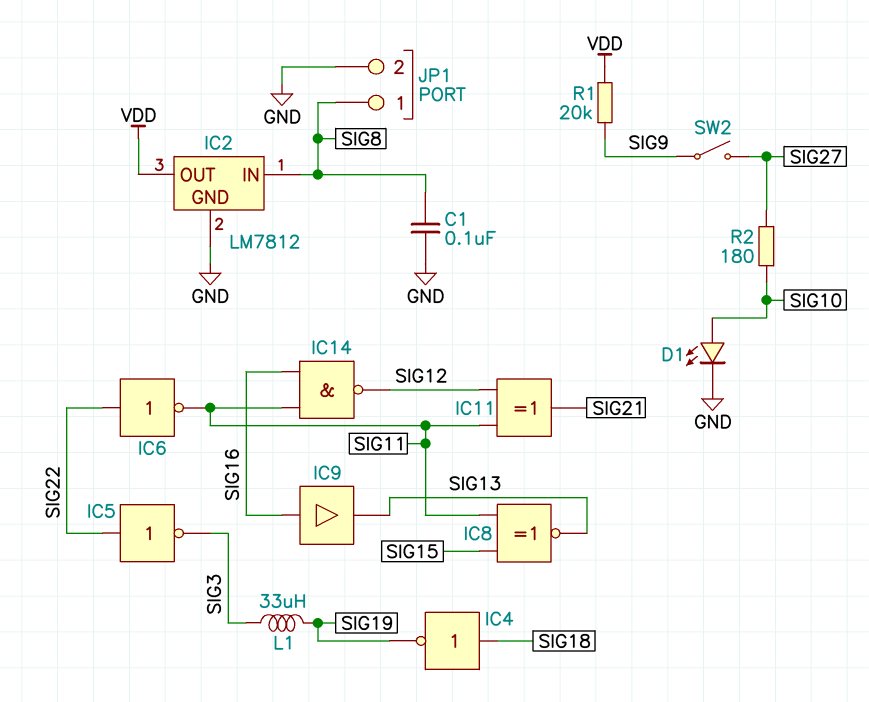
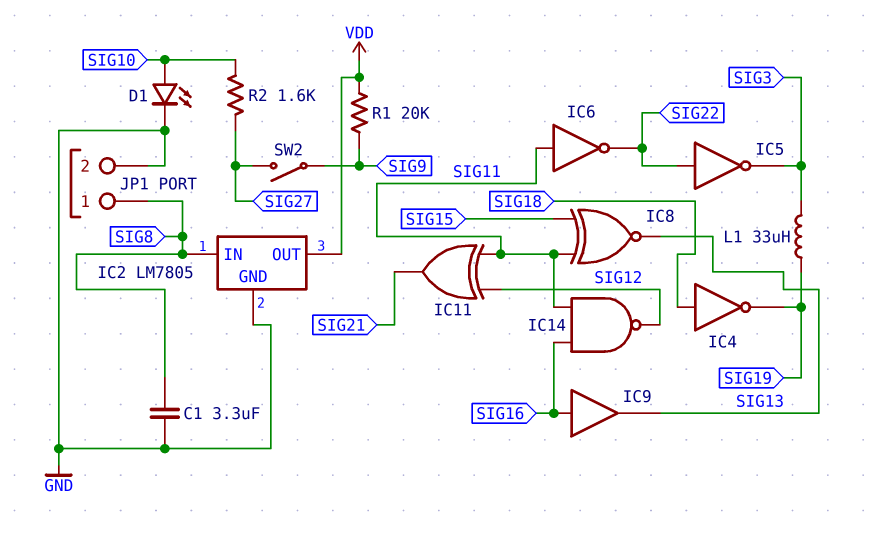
C1: 100nF (GND, SIG8) -> 3.3uF (GND, SIG8)
IC2: LM7812 -> LM7805
IC6: NOT (in SIG22, out SIG11) -> NOT (in SIG11, out SIG22)
R2: 180 (SIG10, SIG27) -> 1.6k (SIG10, SIG27)

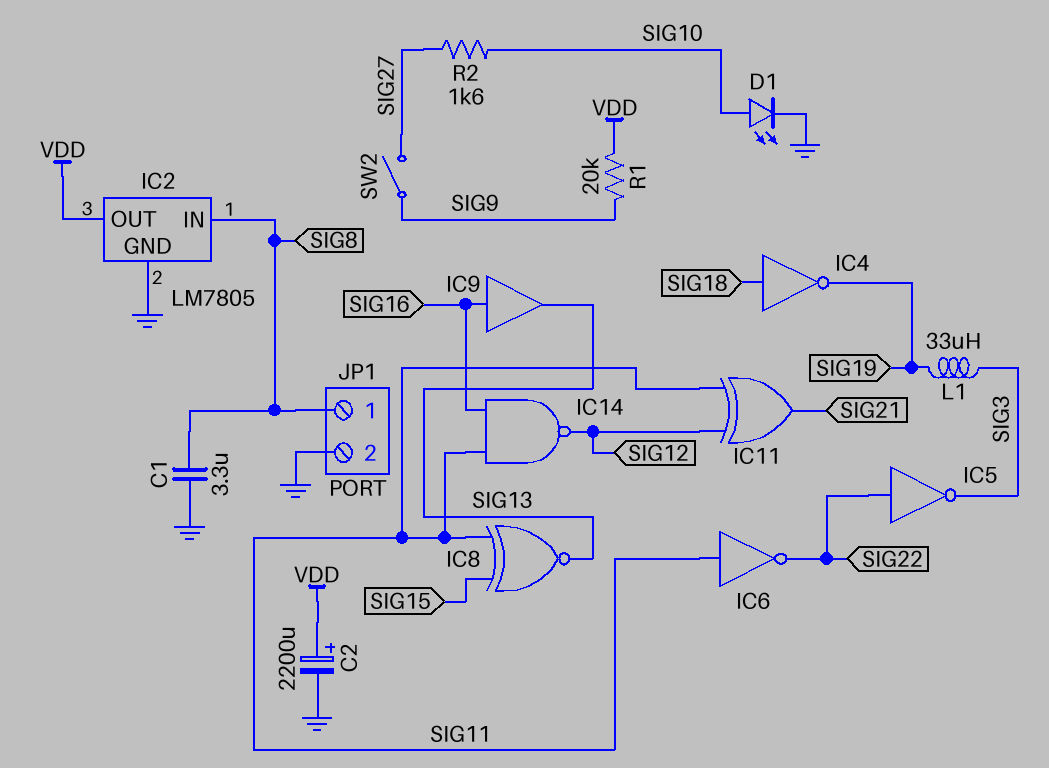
C2: none -> 2200uF (plus VDD, minus GND)

